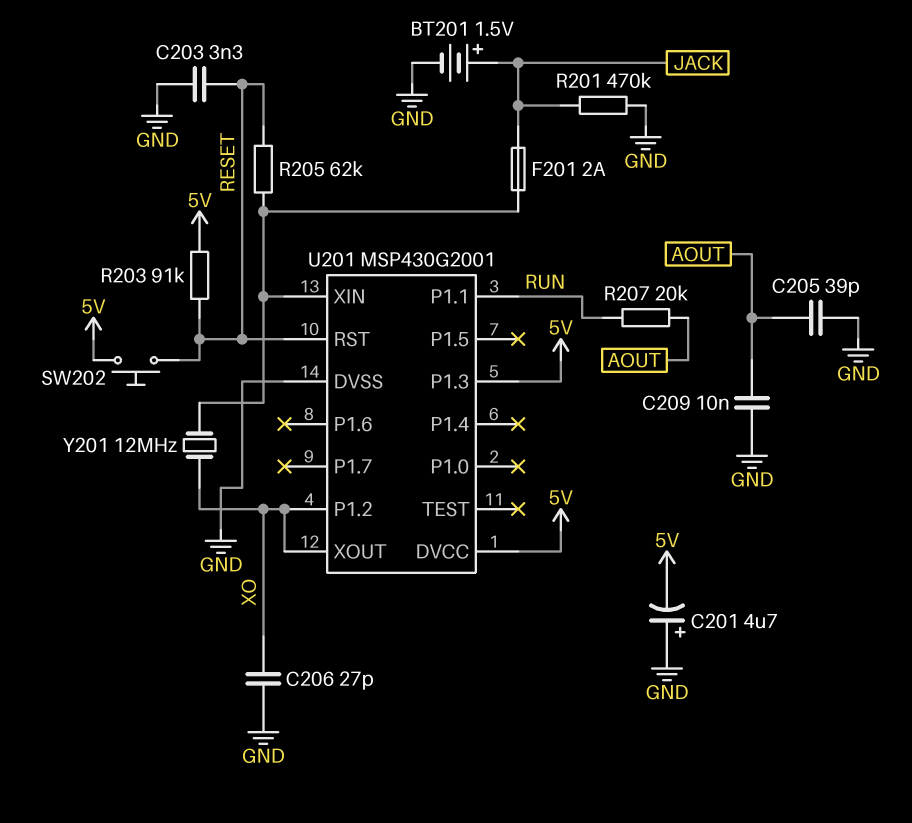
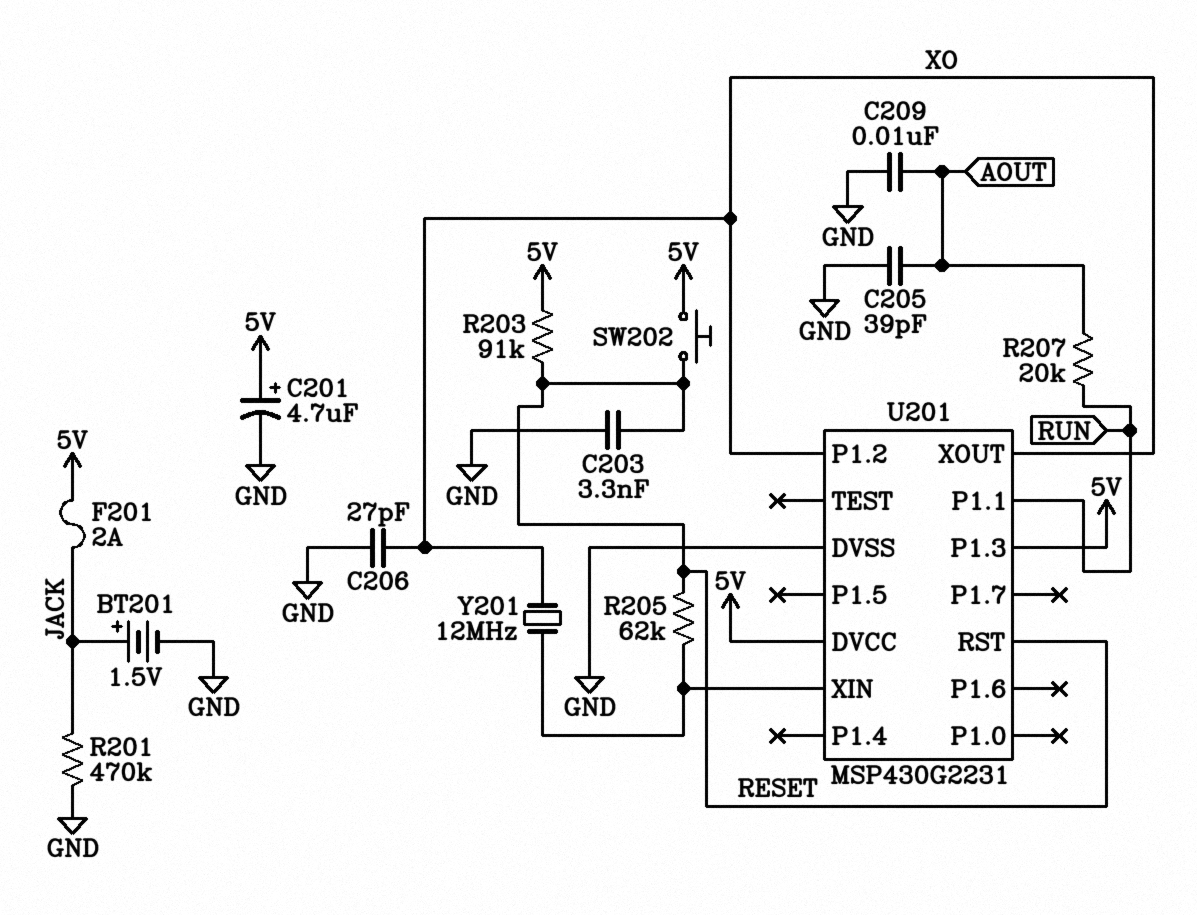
C201: 4.7uF (plus GND, minus 5V) -> 4.7uF (plus 5V, minus GND)
F201: 2A (JACK, U201/XIN) -> 2A (5V, JACK)
U201: MSP430G2001 -> MSP430G2231

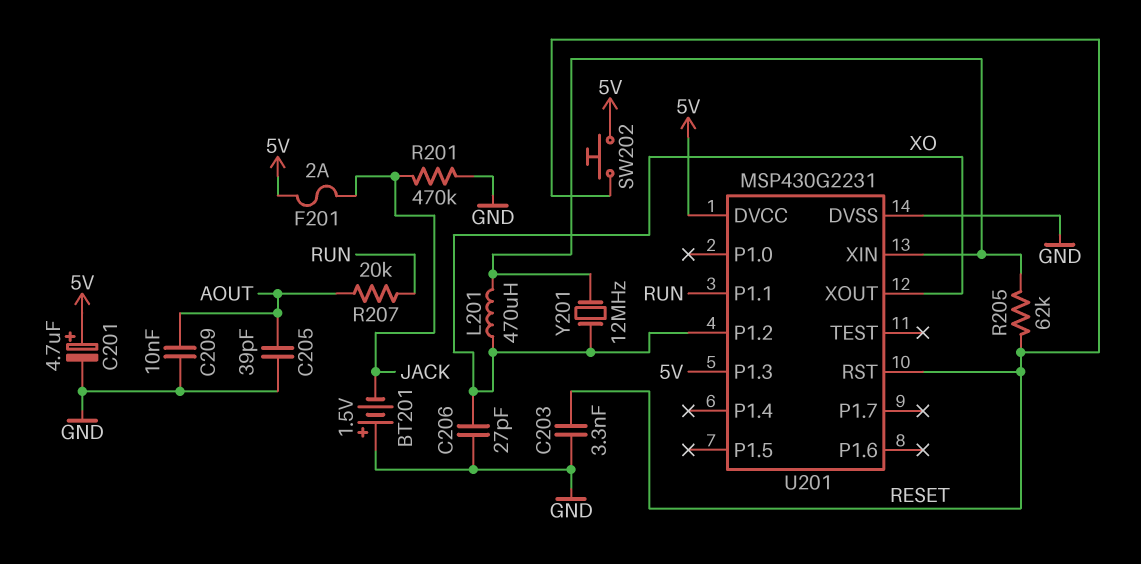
BT201: 1.5V (plus JACK, minus GND) -> 1.5V (plus GND, minus JACK)
L201: none -> 470uH (U201/XIN, XO)
R203: 91k (5V, RESET) -> none

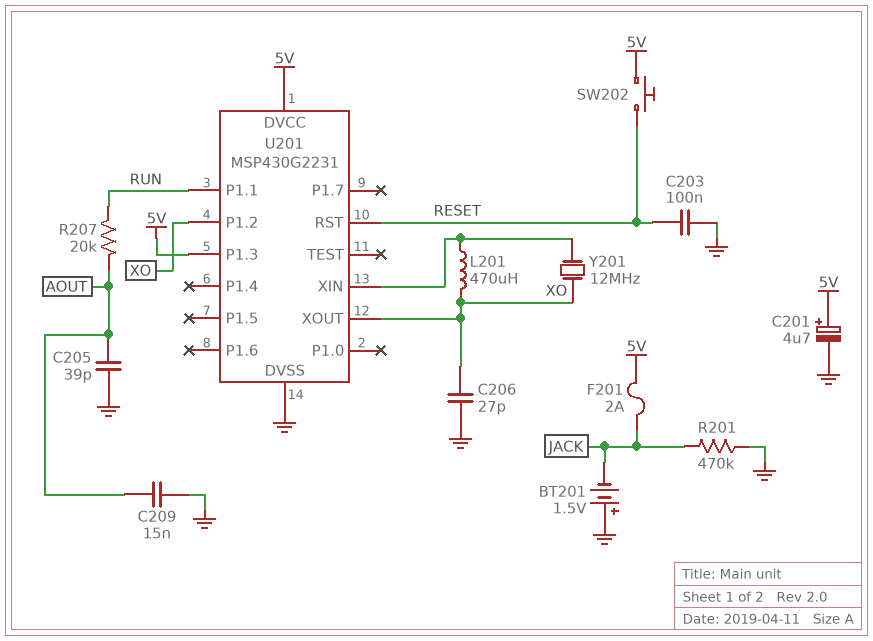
C203: 3.3nF (GND, RESET) -> 100nF (GND, RESET)
C209: 10nF (AOUT, GND) -> 15nF (AOUT, GND)
R205: 62k (RESET, U201/XIN) -> none

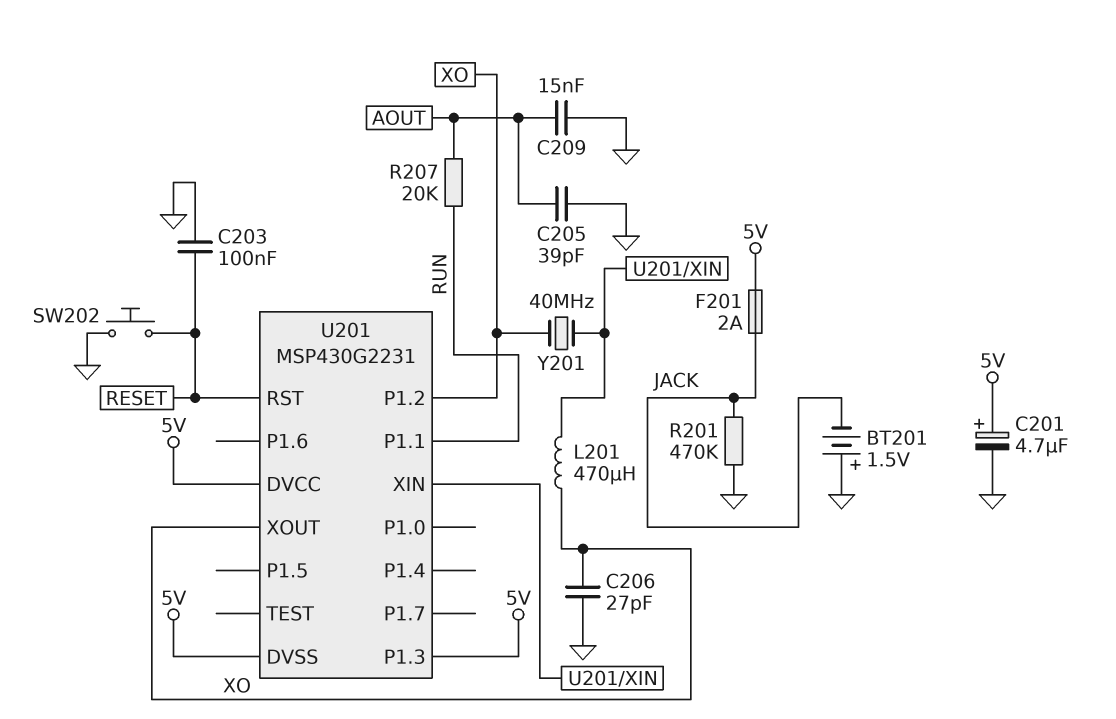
SW202: button (5V, RESET) -> button (GND, RESET)
U201 pin DVSS: GND -> 5V
Y201: 12MHz (U201/XIN, XO) -> 40MHz (U201/XIN, XO)

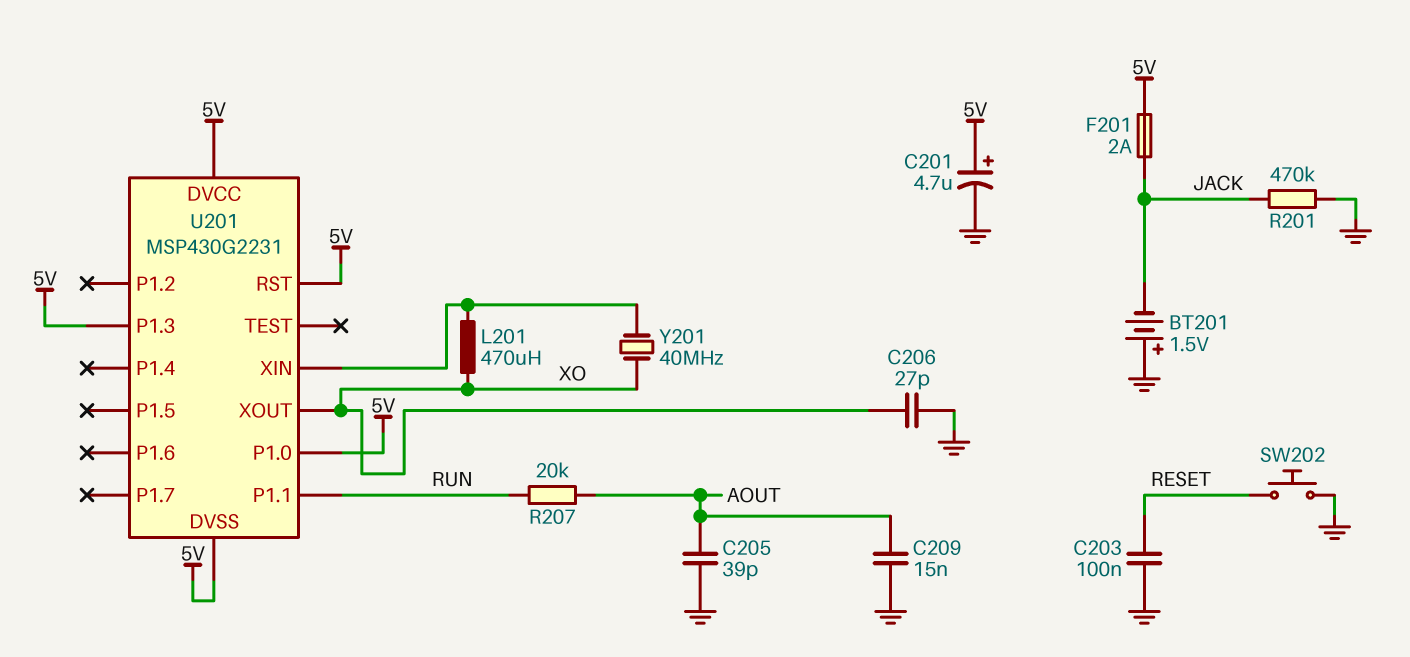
U201 pin P1.0: none -> 5V
U201 pin P1.2: XO -> none
U201 pin RST: RESET -> 5V

